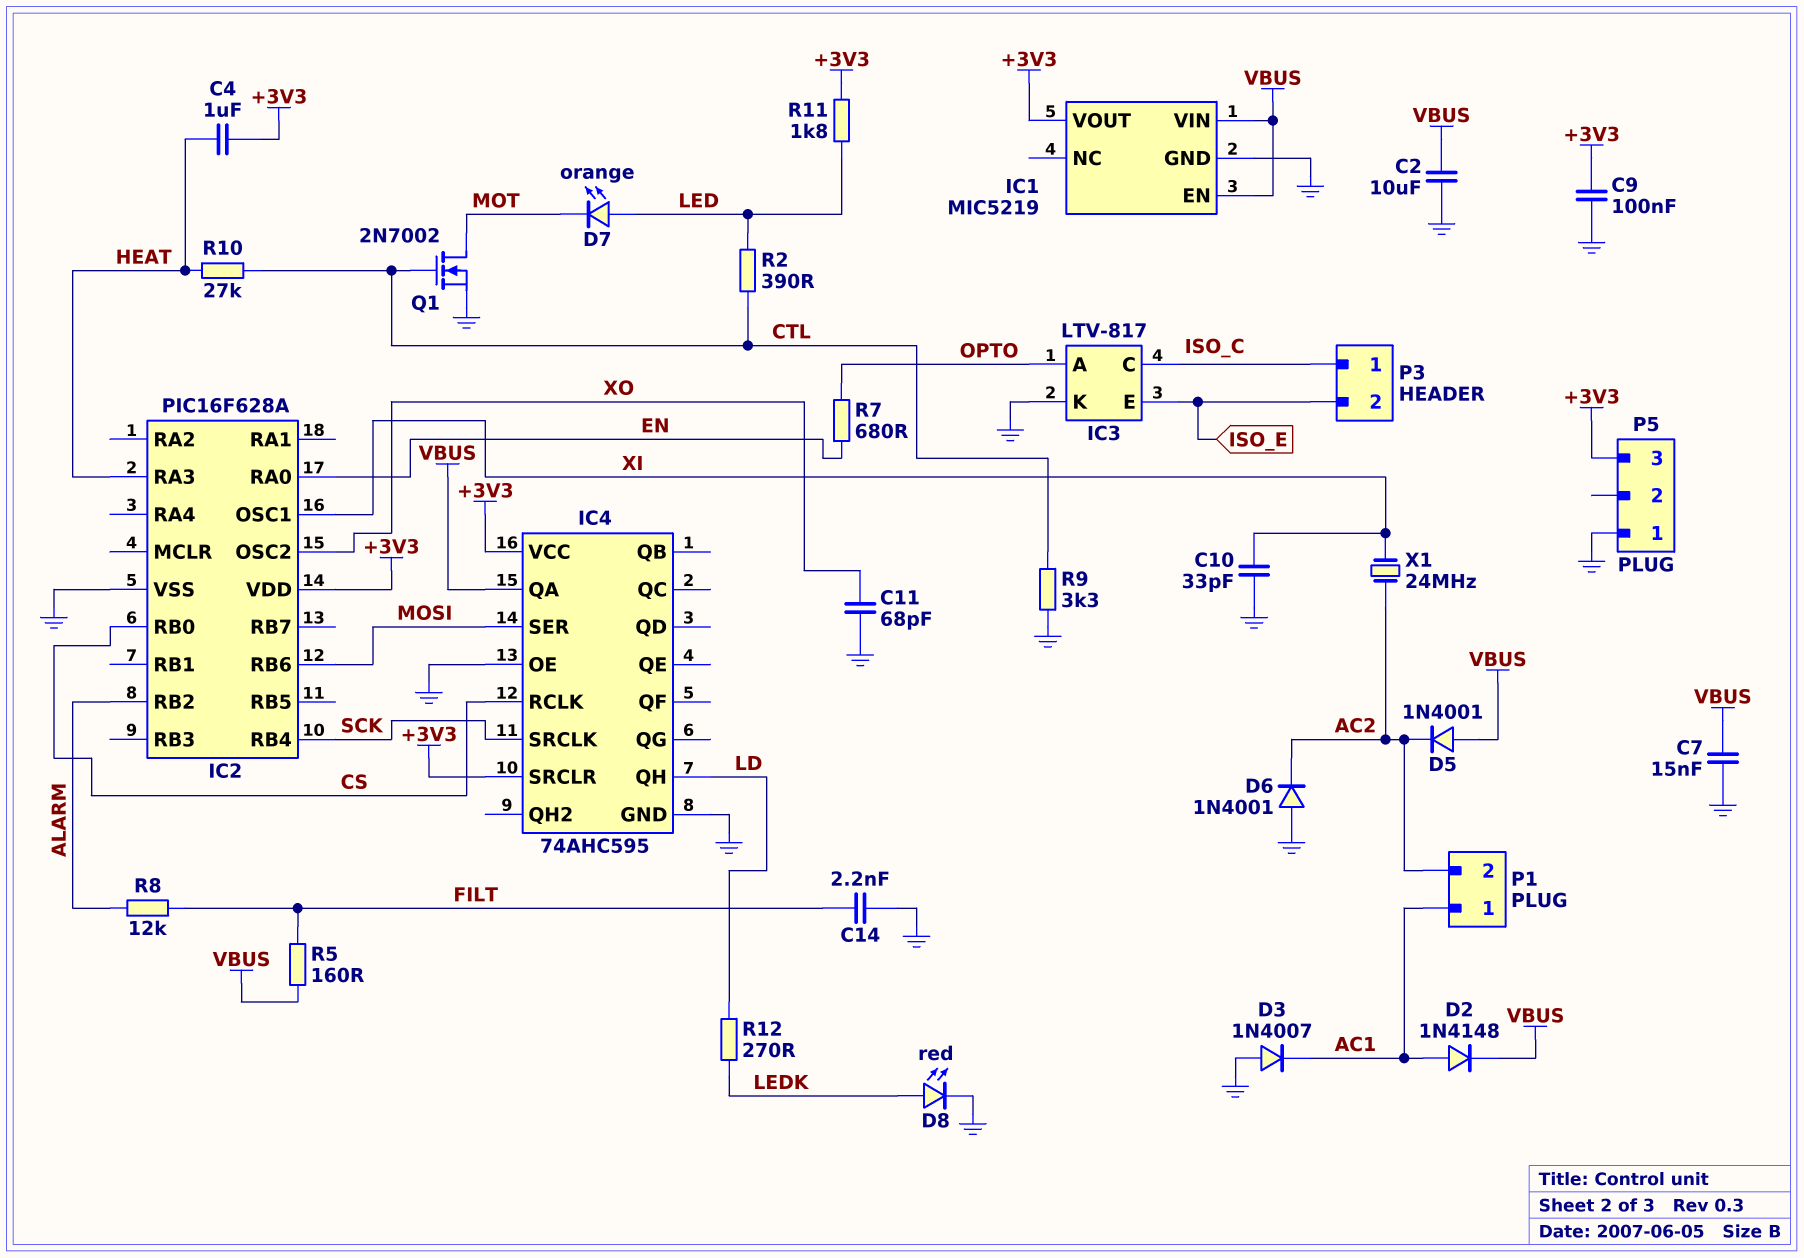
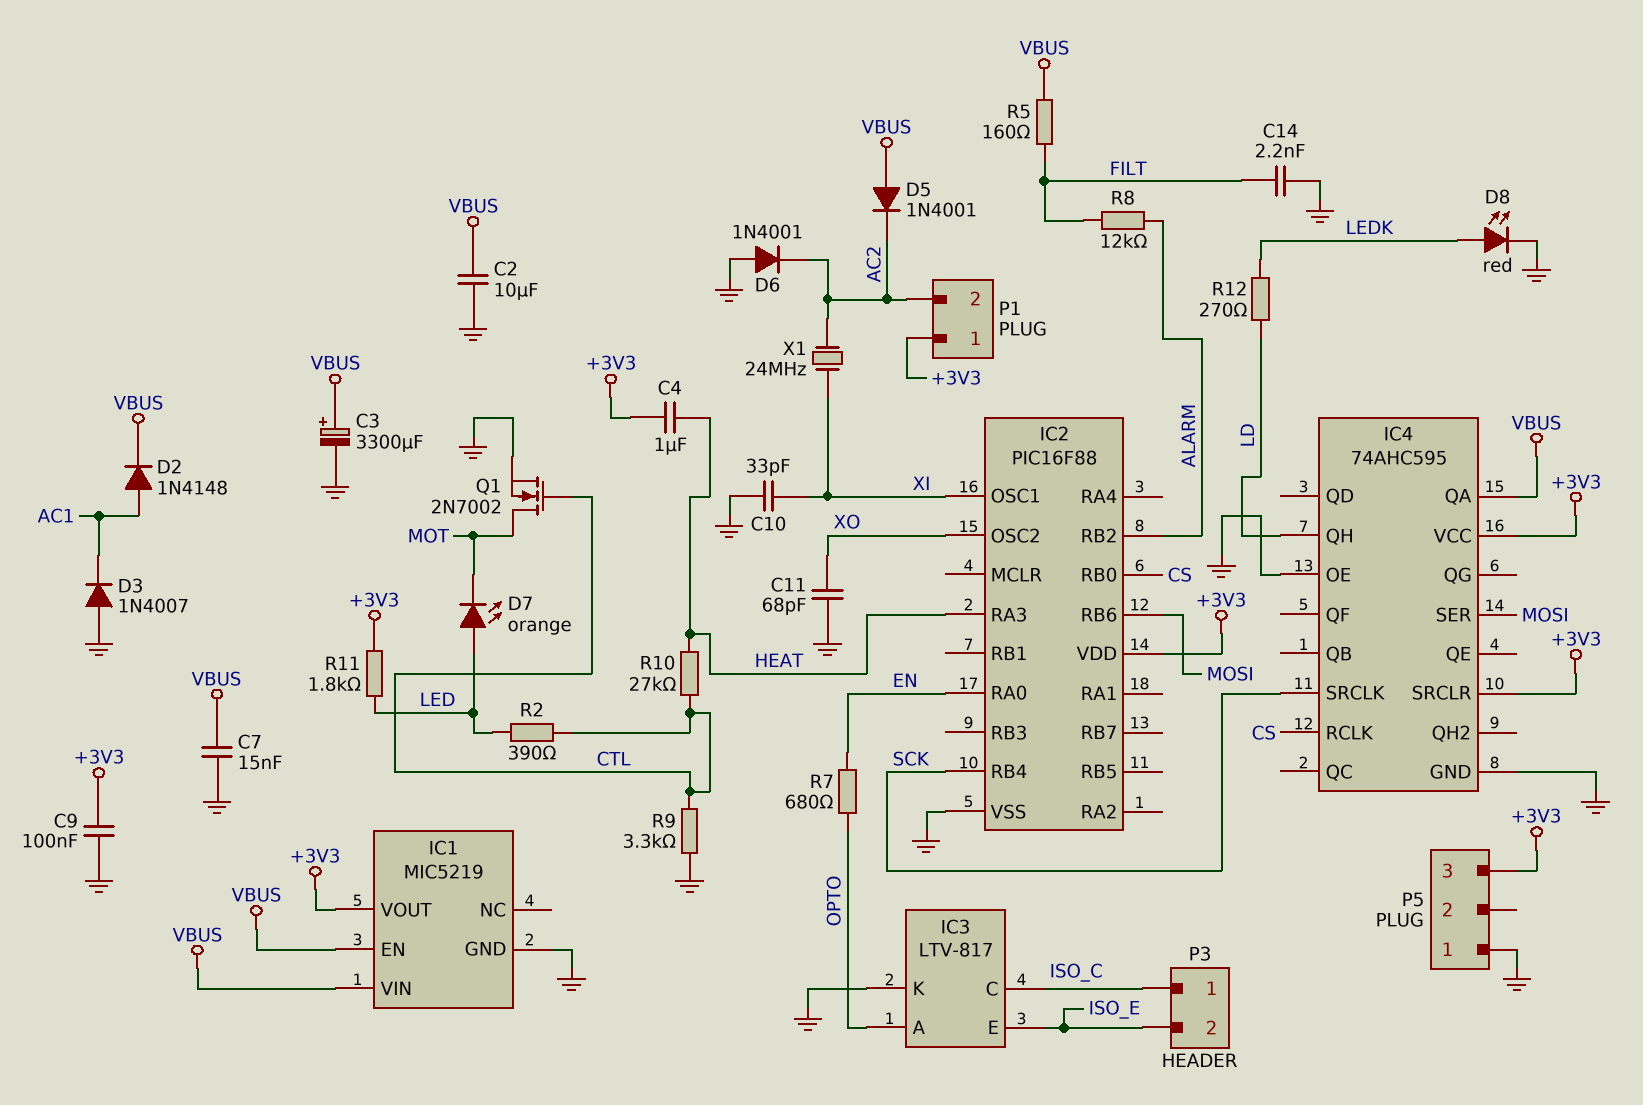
C3: none -> 3300uF (plus VBUS, minus GND)
IC2: PIC16F628A -> PIC16F88
P1 pin 1: AC1 -> +3V3

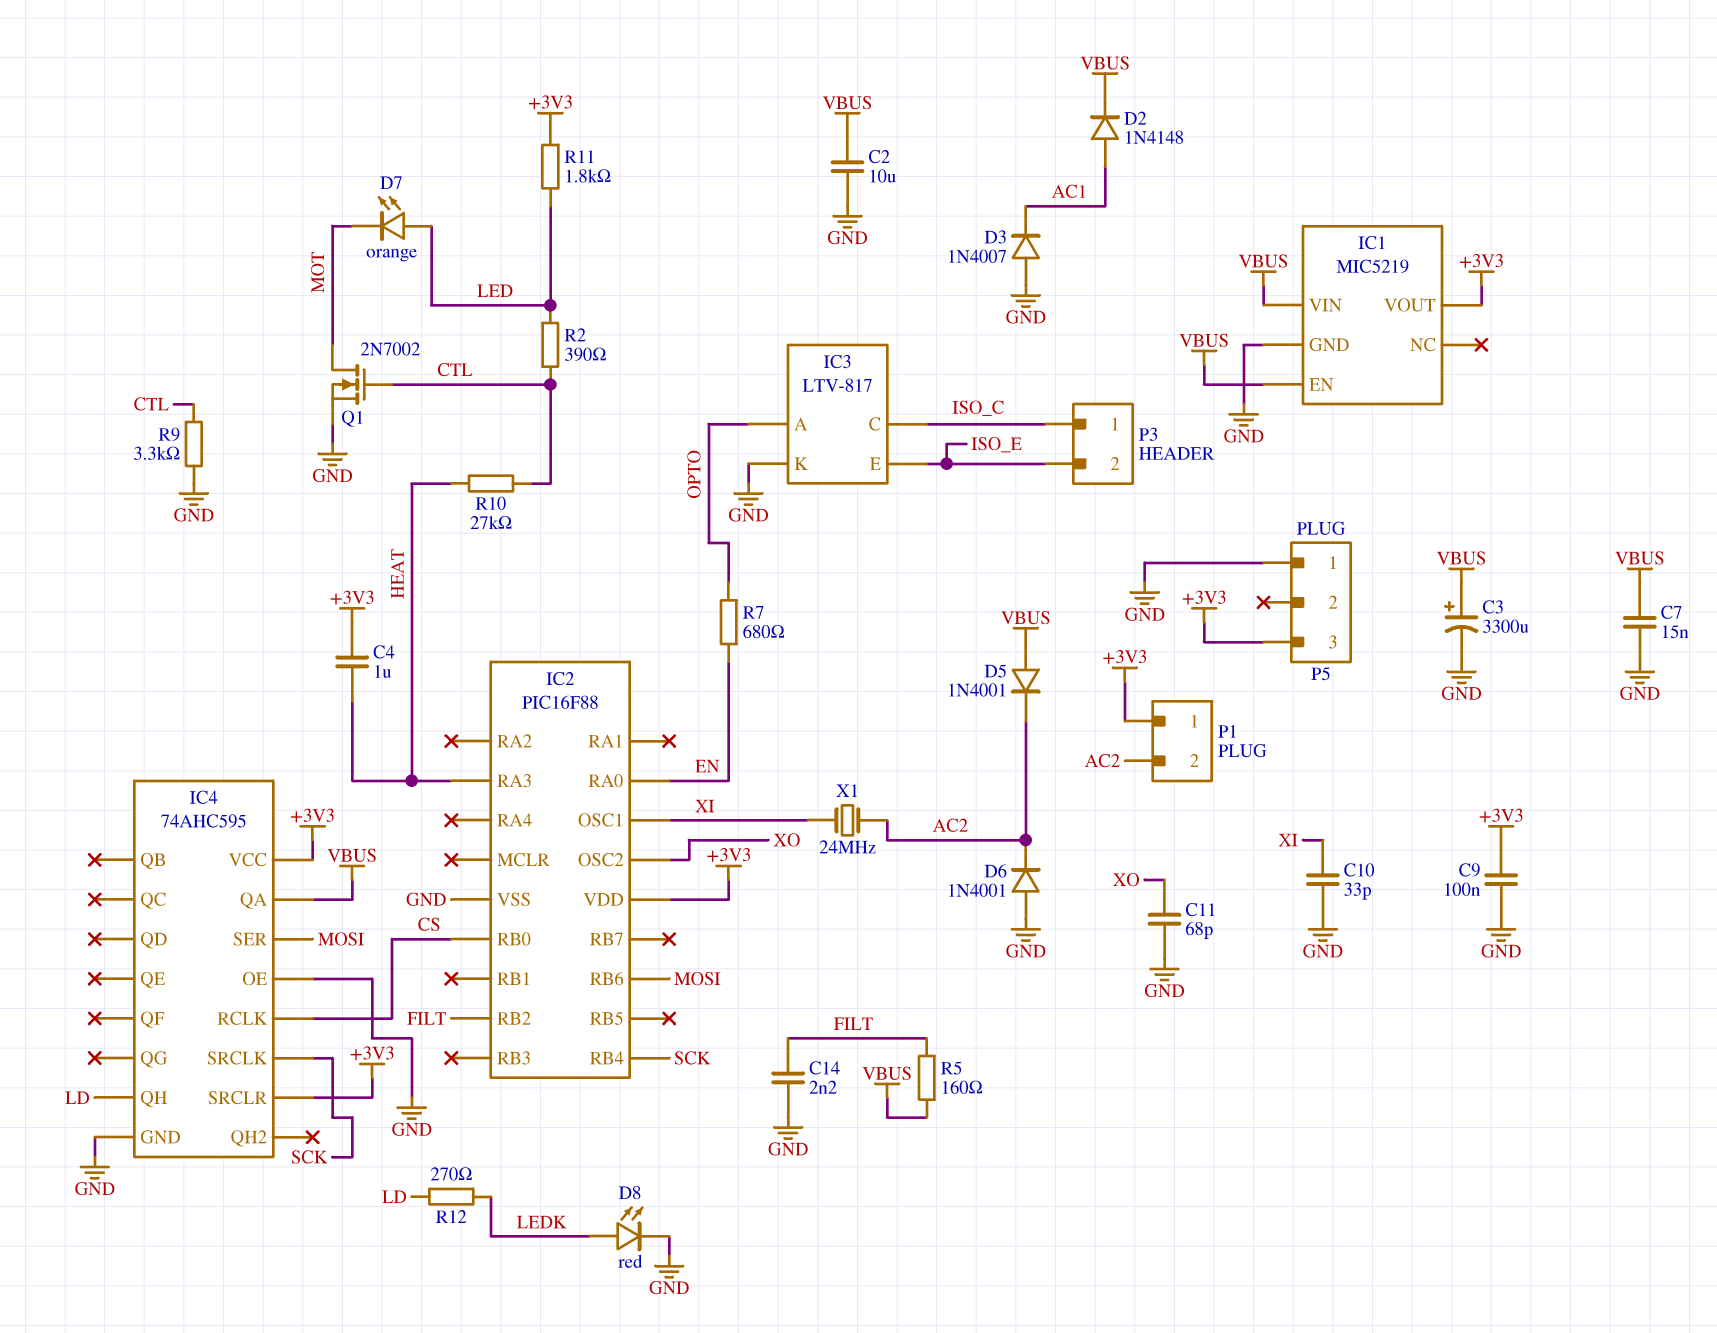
IC2 pin RB2: ALARM -> FILT
R8: 12k (ALARM, FILT) -> none

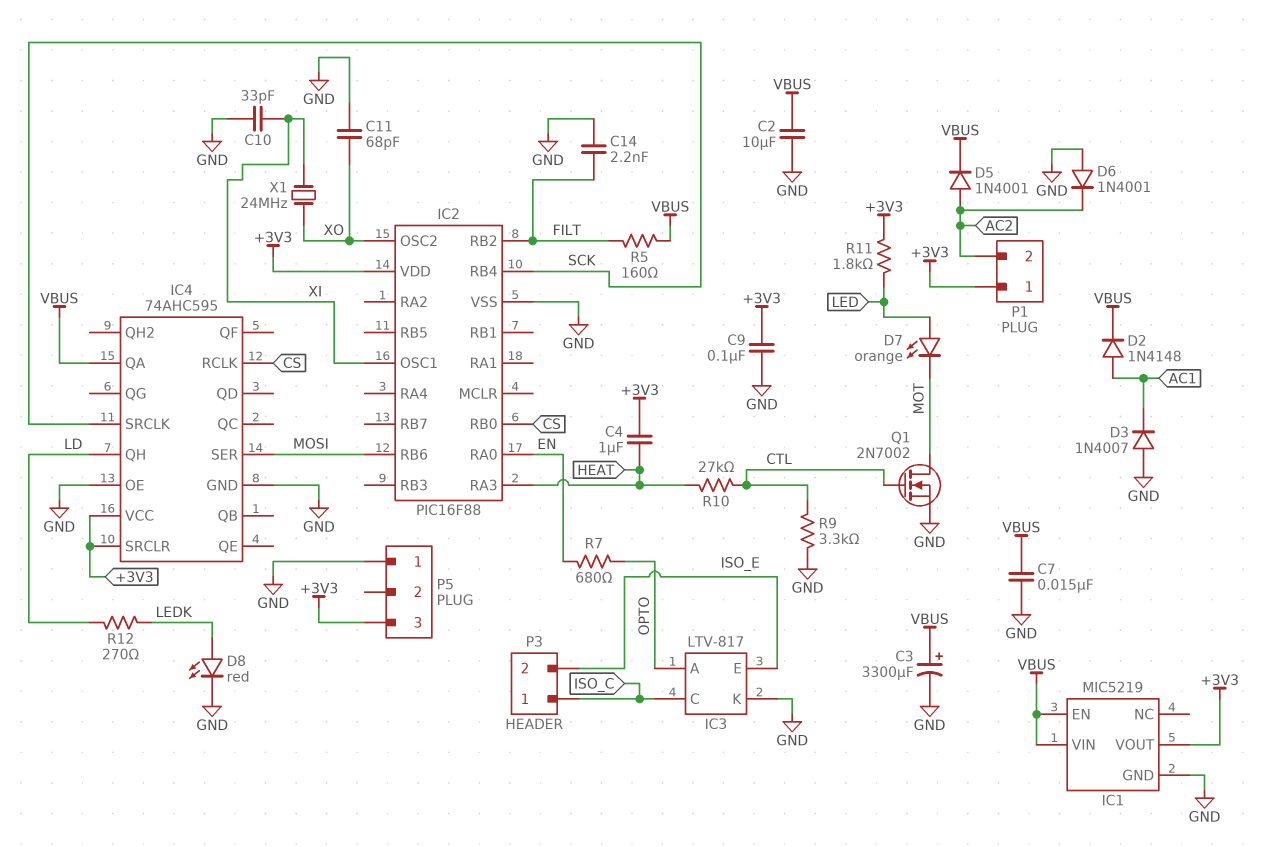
D5: diode 1N4001 (A VBUS, K AC2) -> diode 1N4001 (A AC2, K VBUS)
R2: 390 (CTL, LED) -> none
X1: 24MHz (AC2, XI) -> 24MHz (XI, XO)

